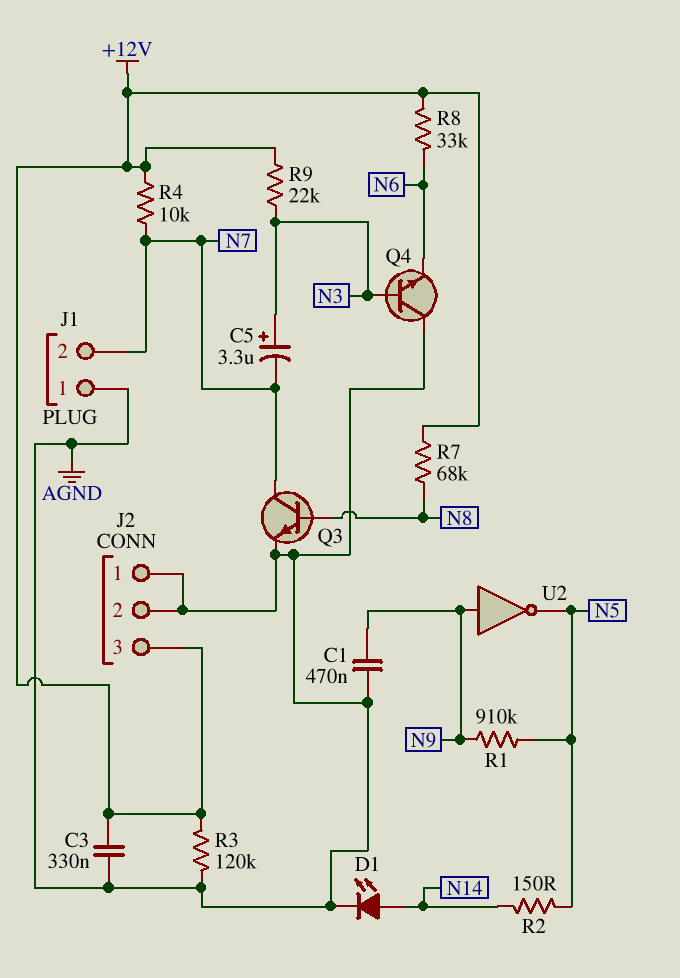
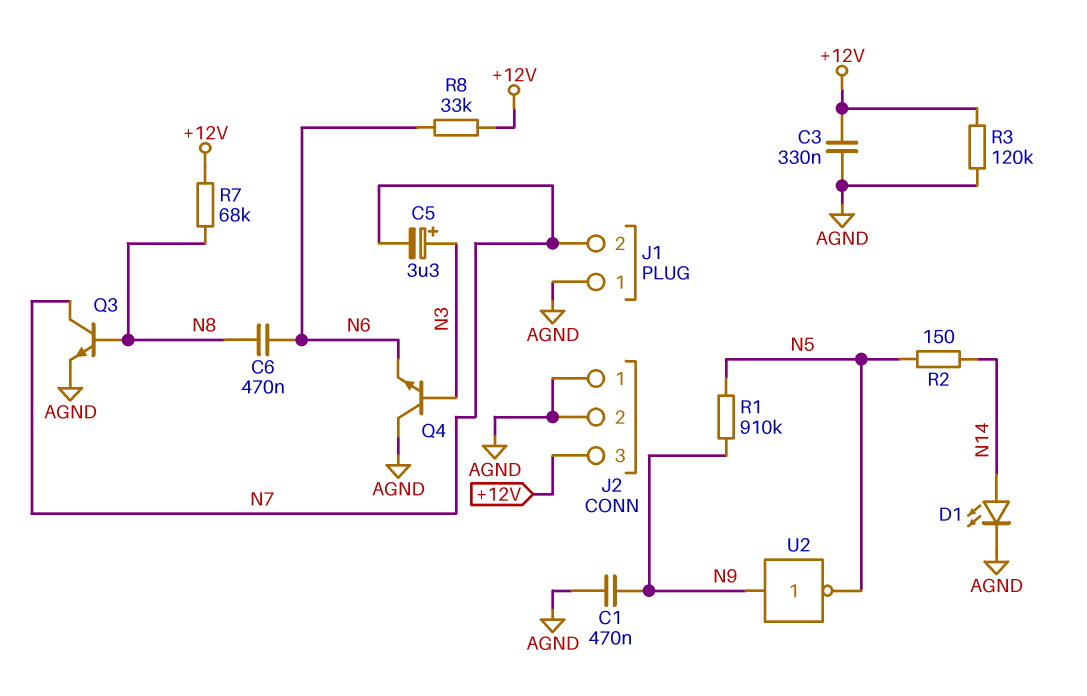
C6: none -> 470nF (N6, N8)
R4: 10k (+12V, N7) -> none
R9: 22k (+12V, N3) -> none

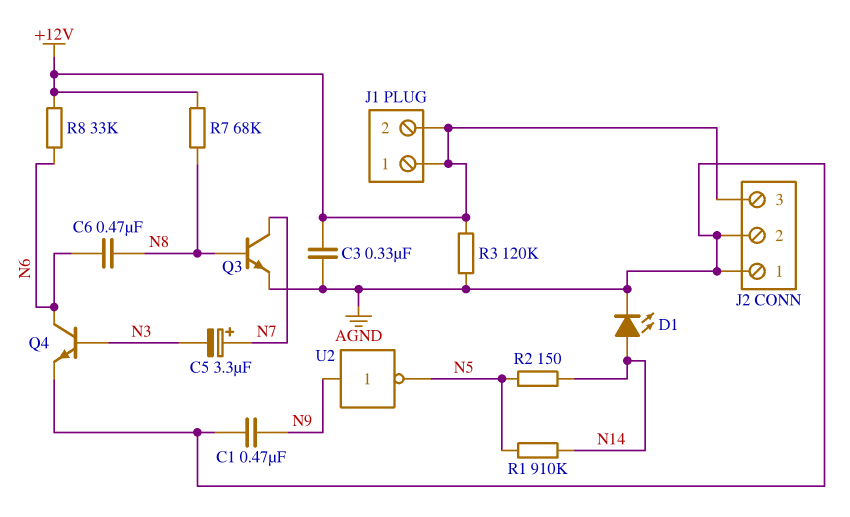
C5: 3.3uF (plus N3, minus N7) -> 3.3uF (plus N7, minus N3)
J1 pin 1: AGND -> +12V
J1 pin 2: N7 -> +12V
Q4: NPN (B N3, C AGND, E N6) -> NPN (B N3, C N6, E AGND)
R1: 910k (N5, N9) -> 910k (N5, N14)

